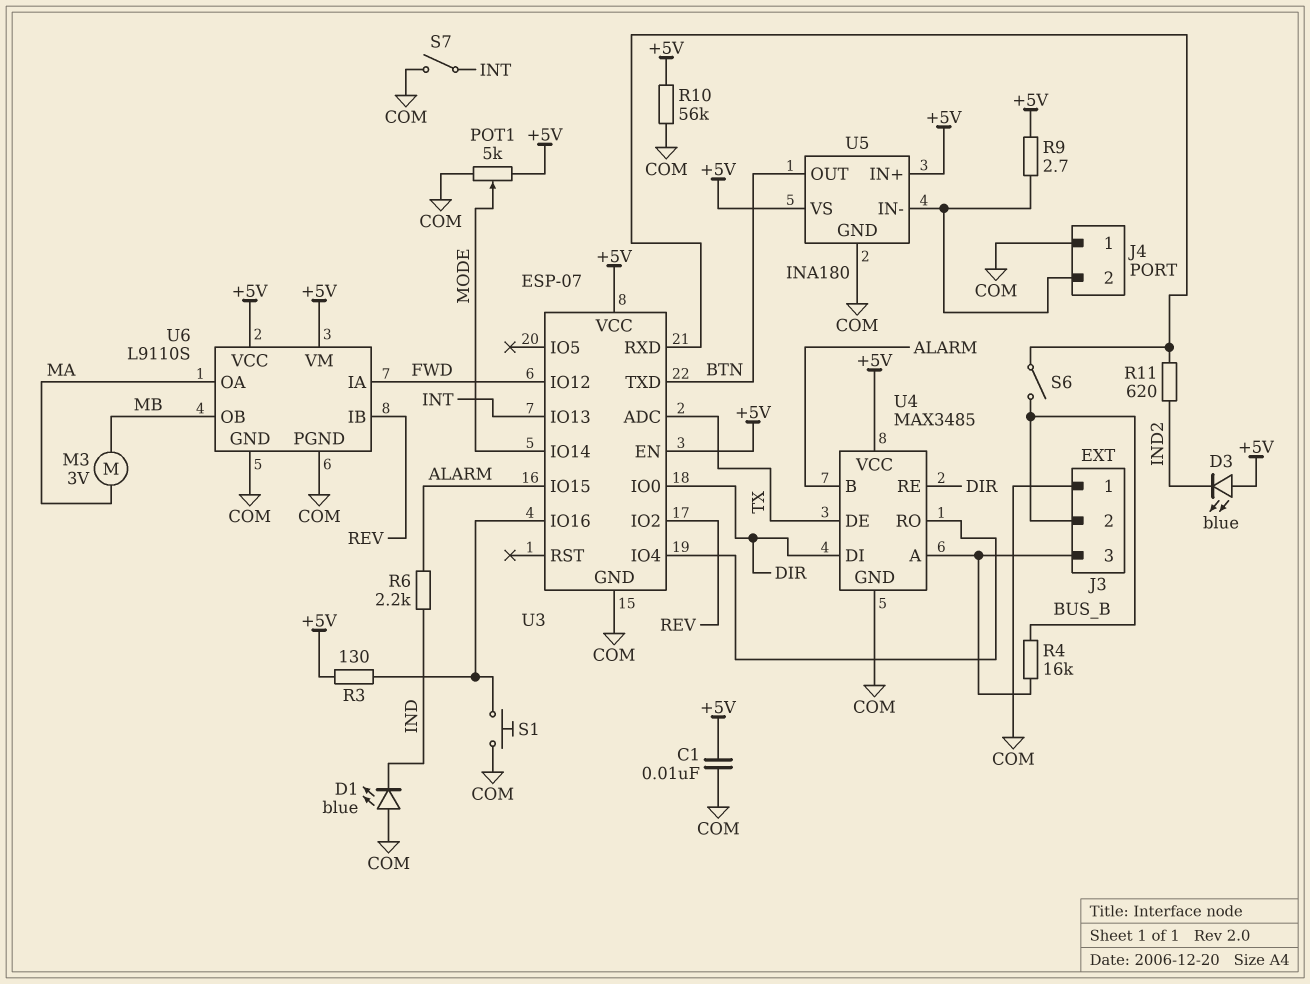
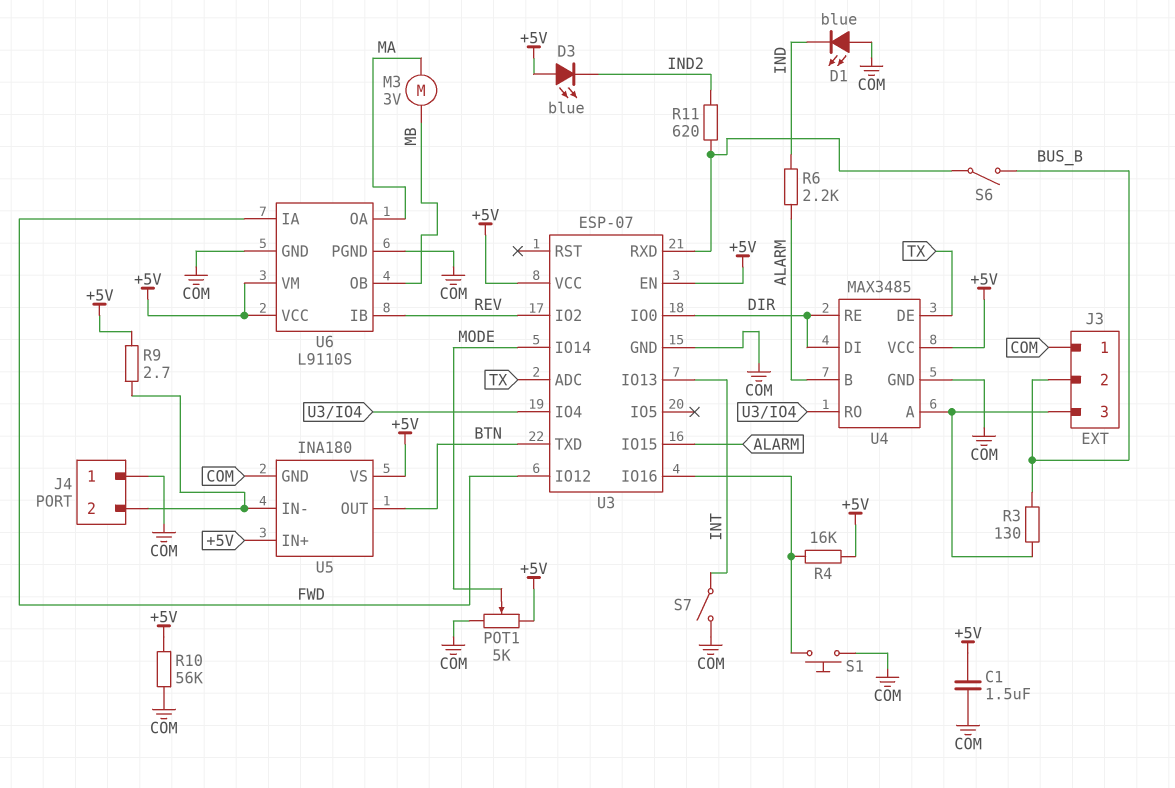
C1: 10nF (+5V, COM) -> 1.5uF (+5V, COM)
R3: 130 (+5V, U3/IO16) -> 130 (BUS_B, J3/3)
R4: 16k (BUS_B, J3/3) -> 16k (+5V, U3/IO16)

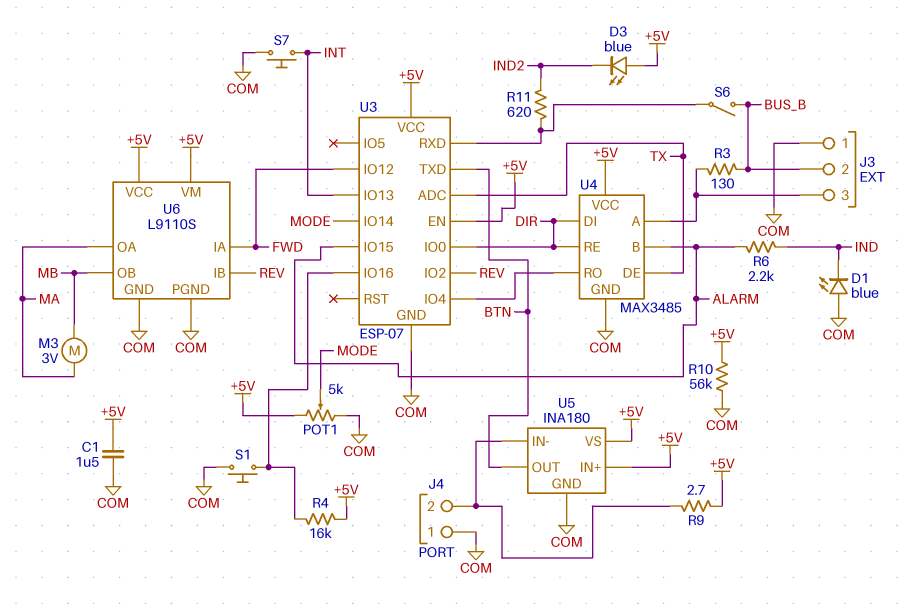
S7: switch (COM, INT) -> button (COM, INT)

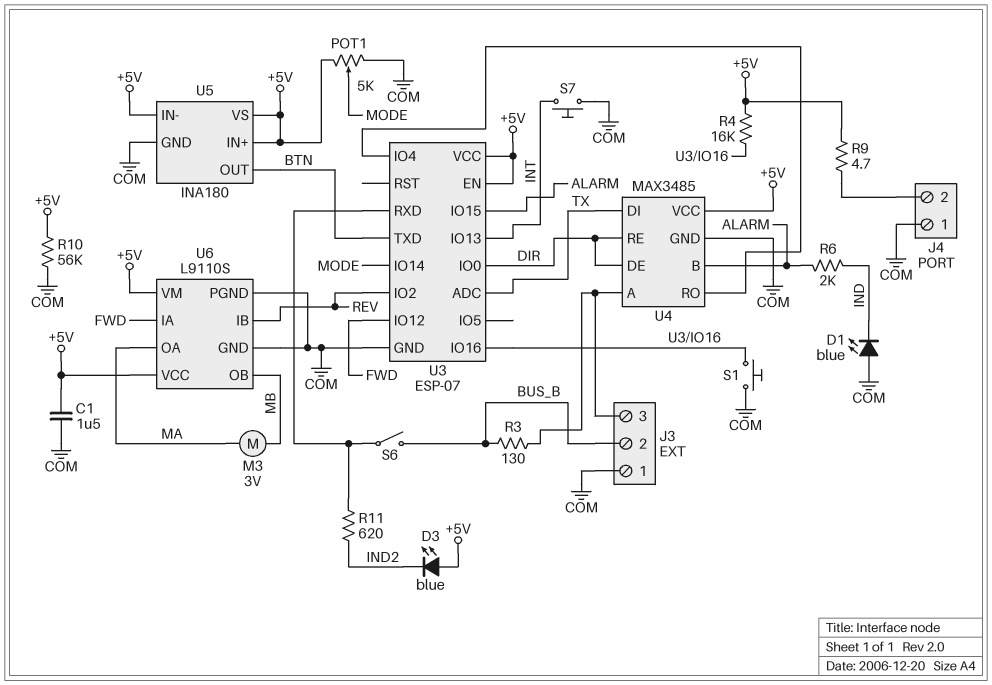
R6: 2.2k (ALARM, IND) -> 2k (ALARM, IND)
R9: 2.7 (+5V, J4/2) -> 4.7 (+5V, J4/2)
U4 pin DE: TX -> DIR
U4 pin DI: DIR -> TX
U5 pin IN-: J4/2 -> +5V

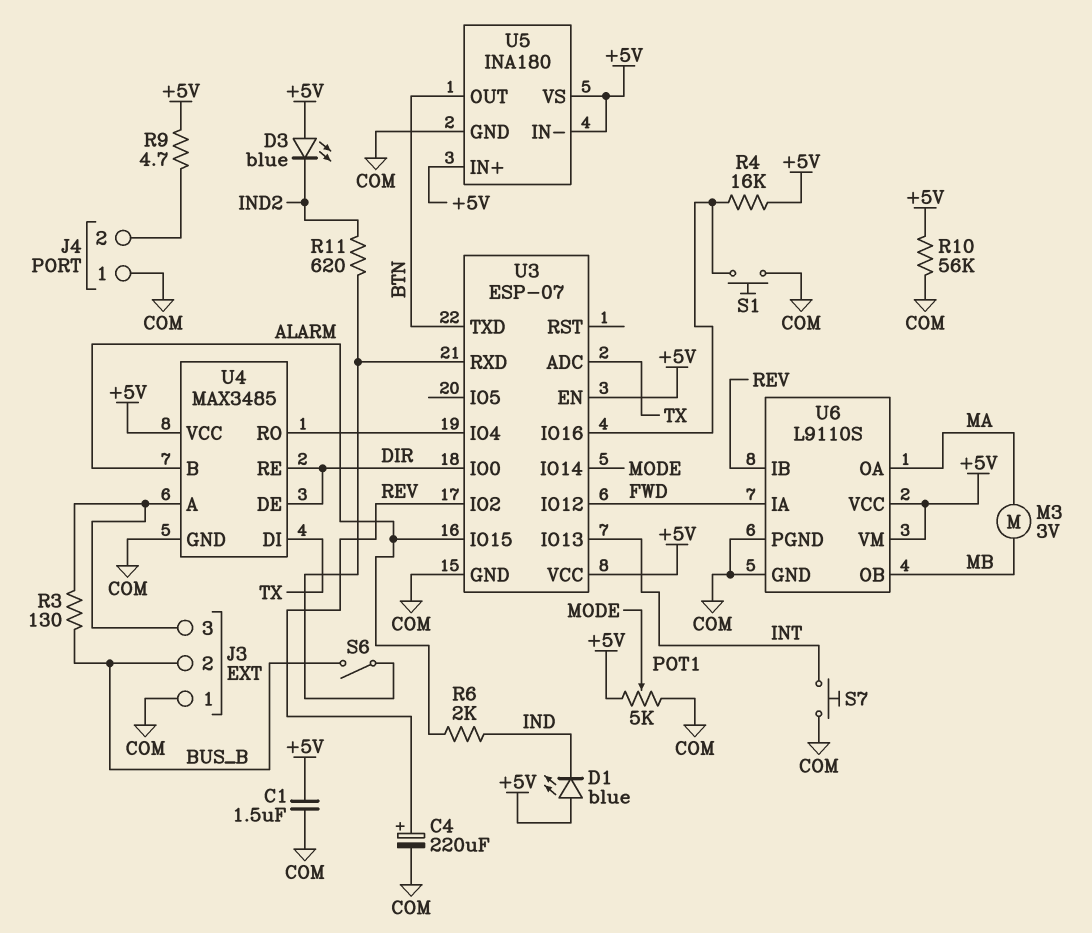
C4: none -> 220uF (plus REV, minus COM)
D1: LED blue (A COM, K IND) -> LED blue (A +5V, K IND)

